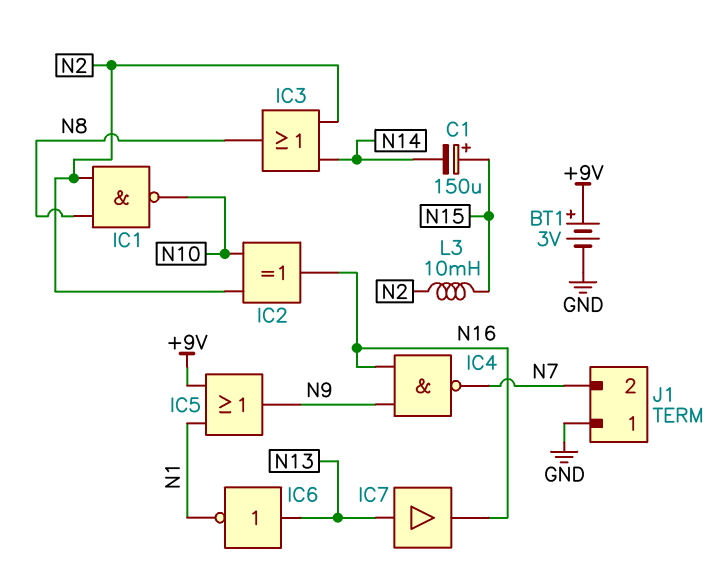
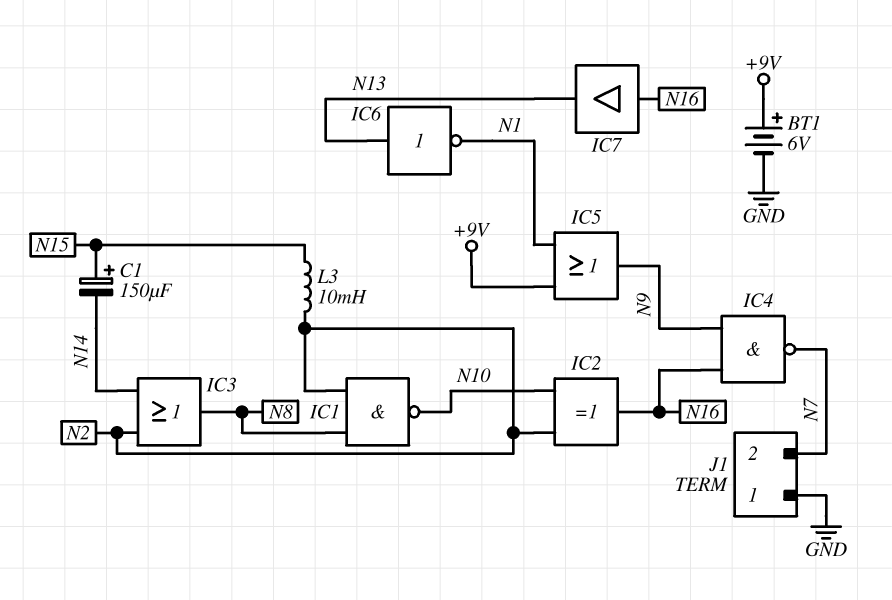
BT1: 3V (plus +9V, minus GND) -> 6V (plus +9V, minus GND)
IC7: buffer (in N13, out N16) -> buffer (in N16, out N13)

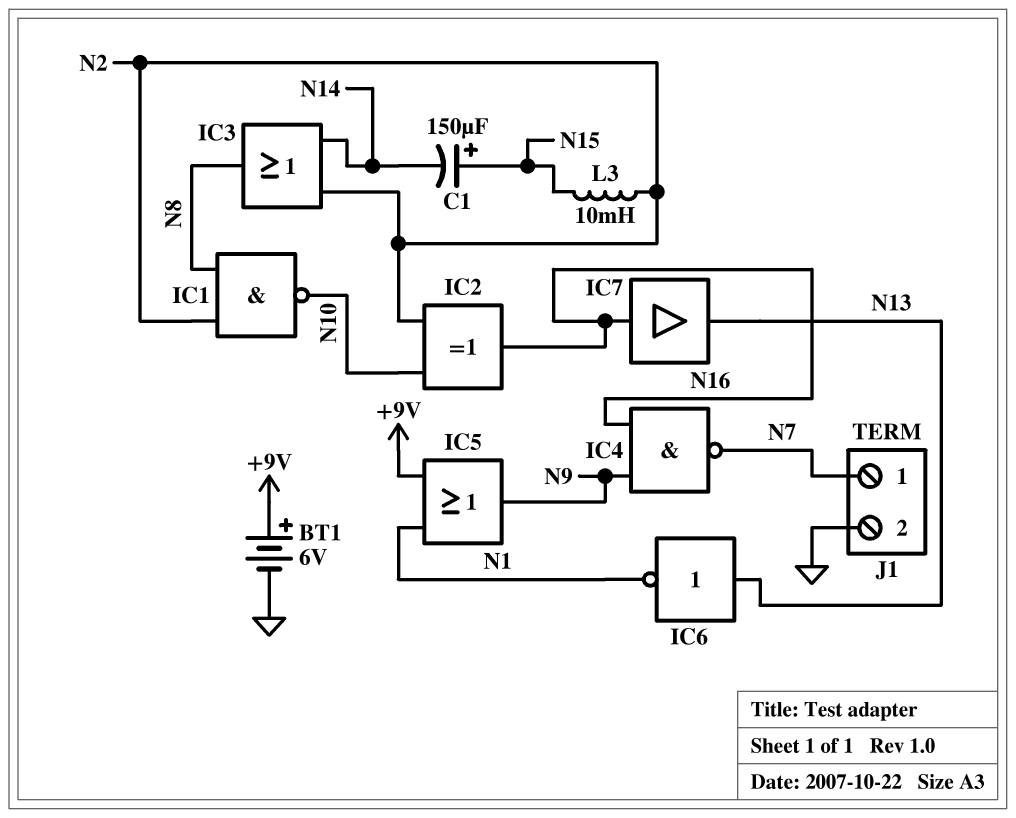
J1 pin 1: GND -> N7
J1 pin 2: N7 -> GND

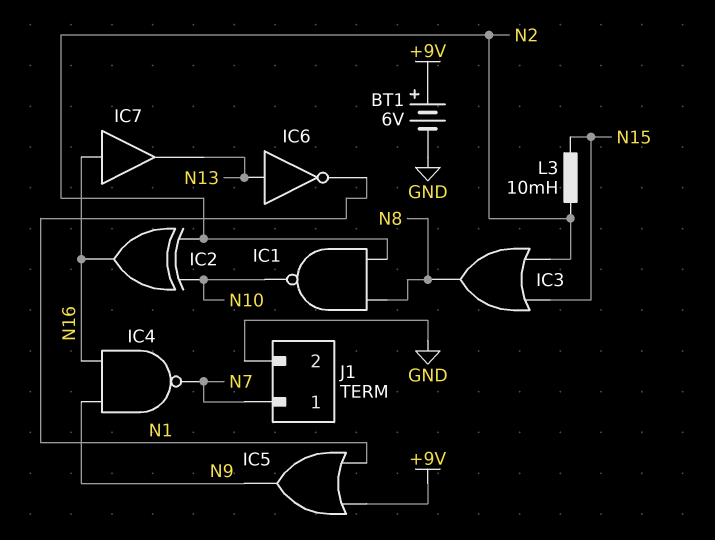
C1: 150uF (plus N15, minus N14) -> none
IC3: OR (in N2, in N14, out N8) -> OR (in N2, in N15, out N8)

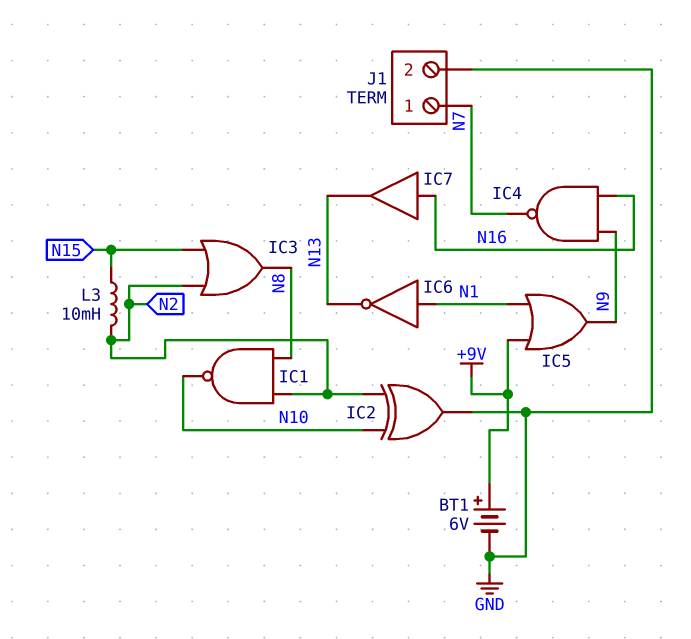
IC2: XOR (in N2, in N10, out N16) -> XOR (in N2, in N10, out GND)
IC6: NOT (in N13, out N1) -> NOT (in N1, out N13)

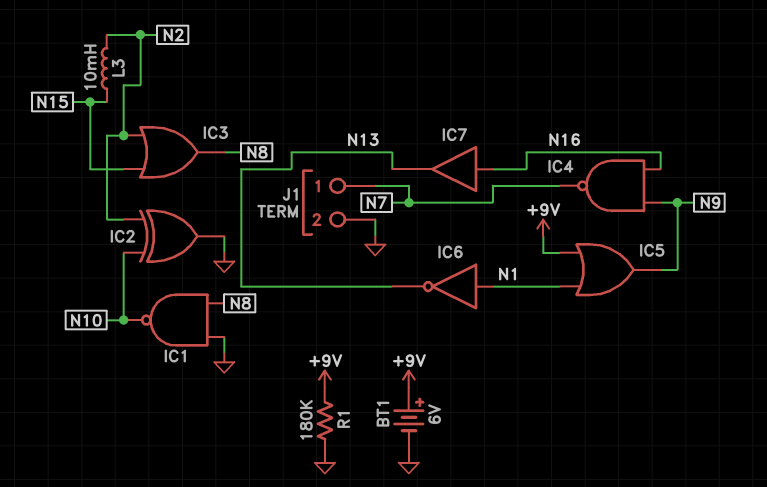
IC1: NAND (in N2, in N8, out N10) -> NAND (in GND, in N8, out N10)
R1: none -> 180k (+9V, GND)

